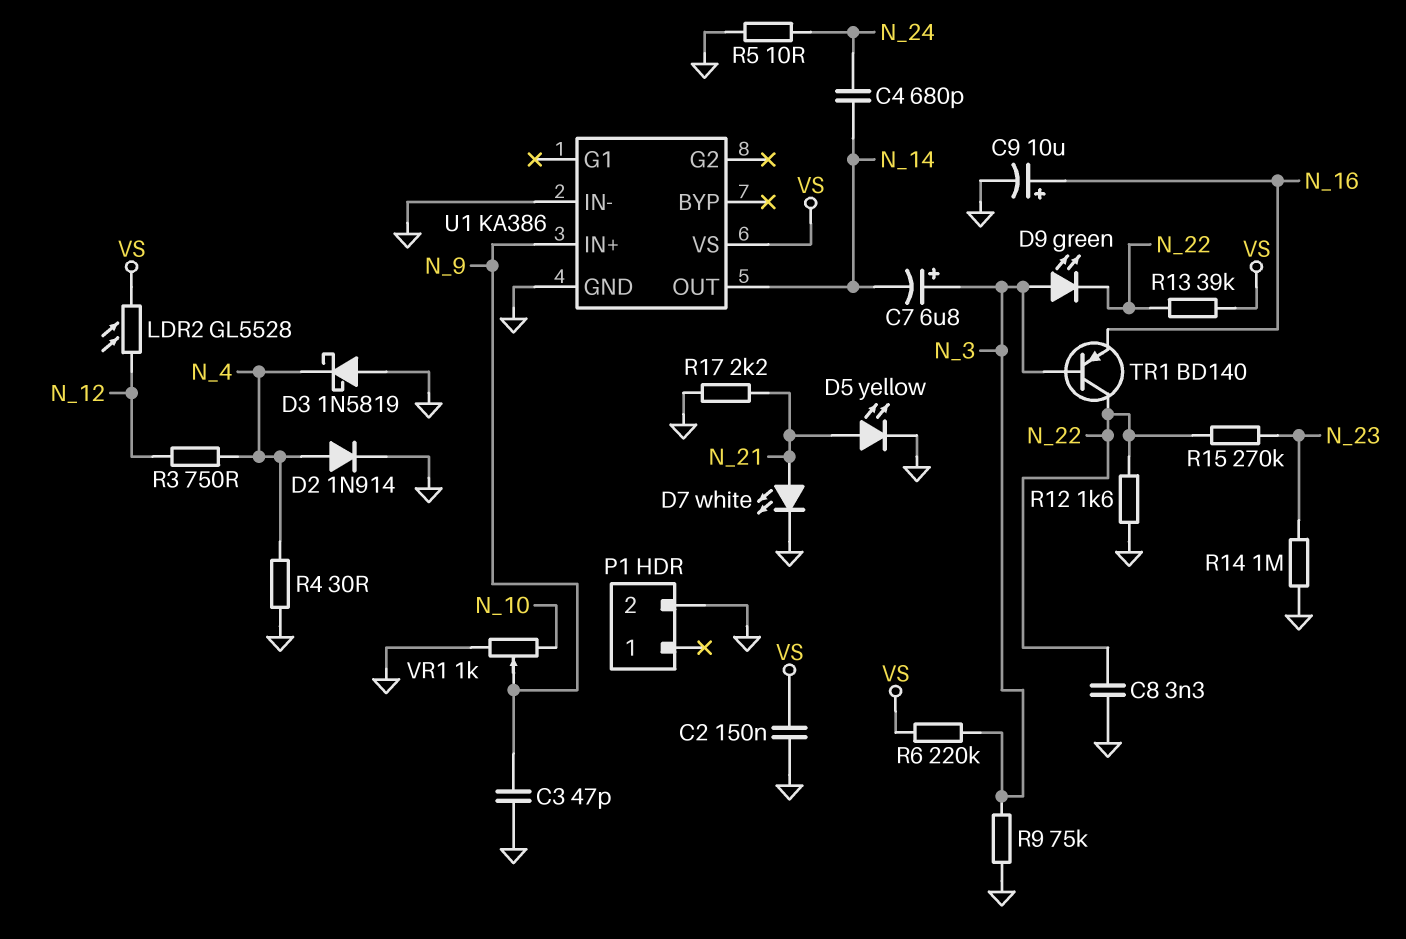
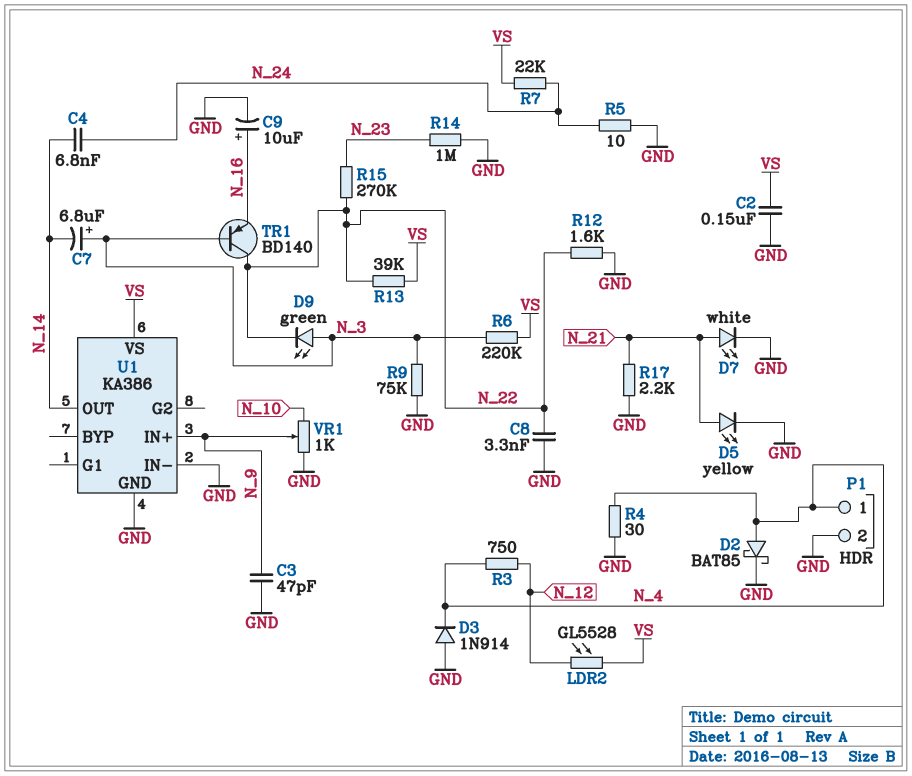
C4: 680pF (N_14, N_24) -> 6.8nF (N_14, N_24)
D2: diode 1N914 (A N_4, K GND) -> schottky BAT85 (A N_4, K GND)
D3: schottky 1N5819 (A GND, K N_4) -> diode 1N914 (A GND, K N_4)
P1 pin 1: none -> N_4
R7: none -> 22k (N_24, VS)

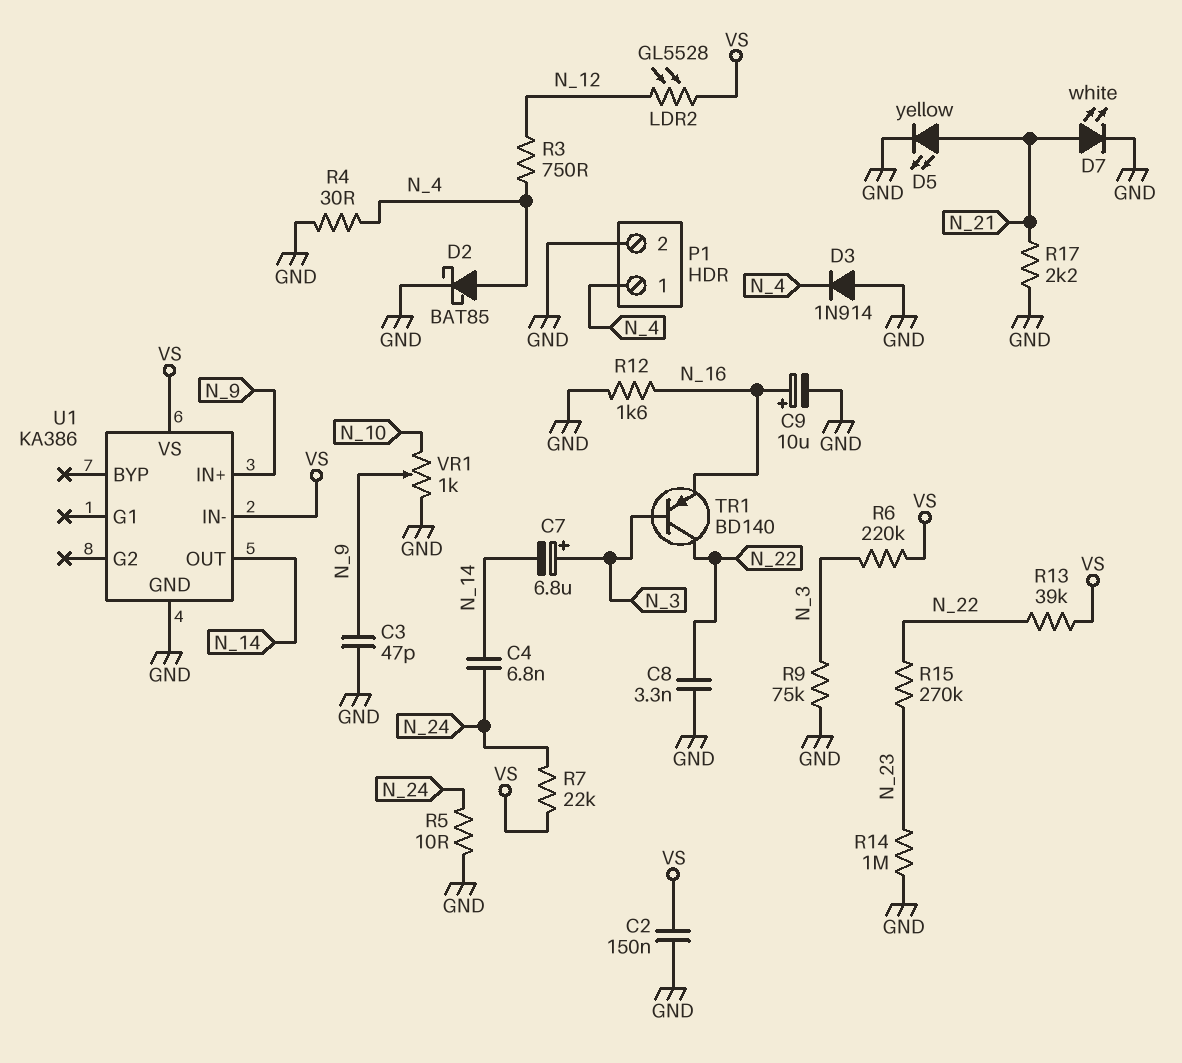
D9: LED green (A N_3, K N_22) -> none
R12: 1.6k (GND, N_22) -> 1.6k (GND, N_16)
U1 pin IN-: GND -> VS

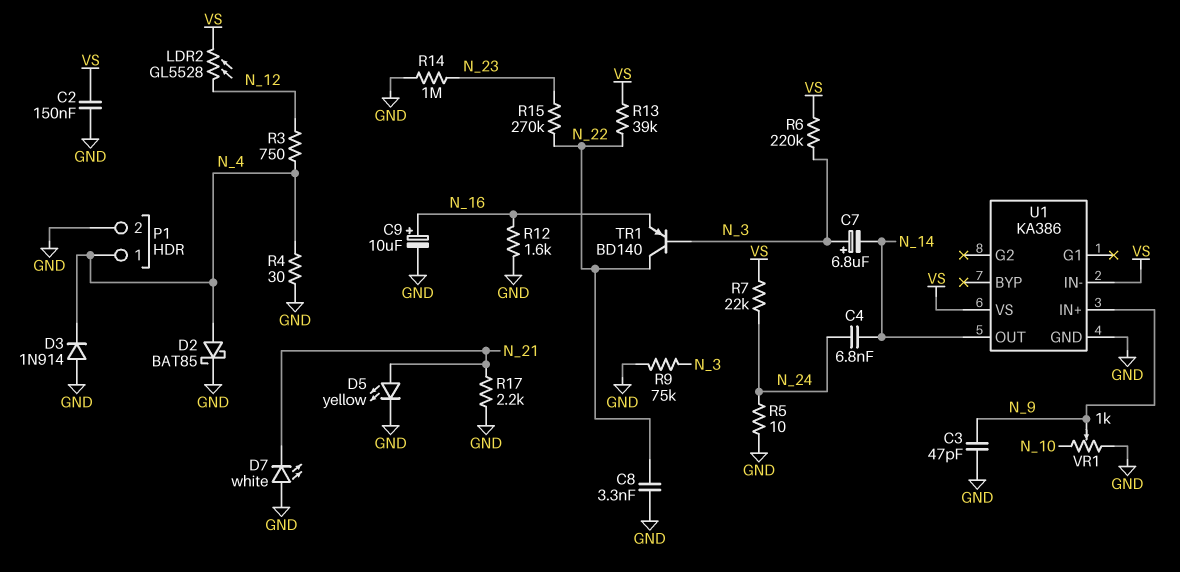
D7: LED white (A N_21, K GND) -> LED white (A GND, K N_21)

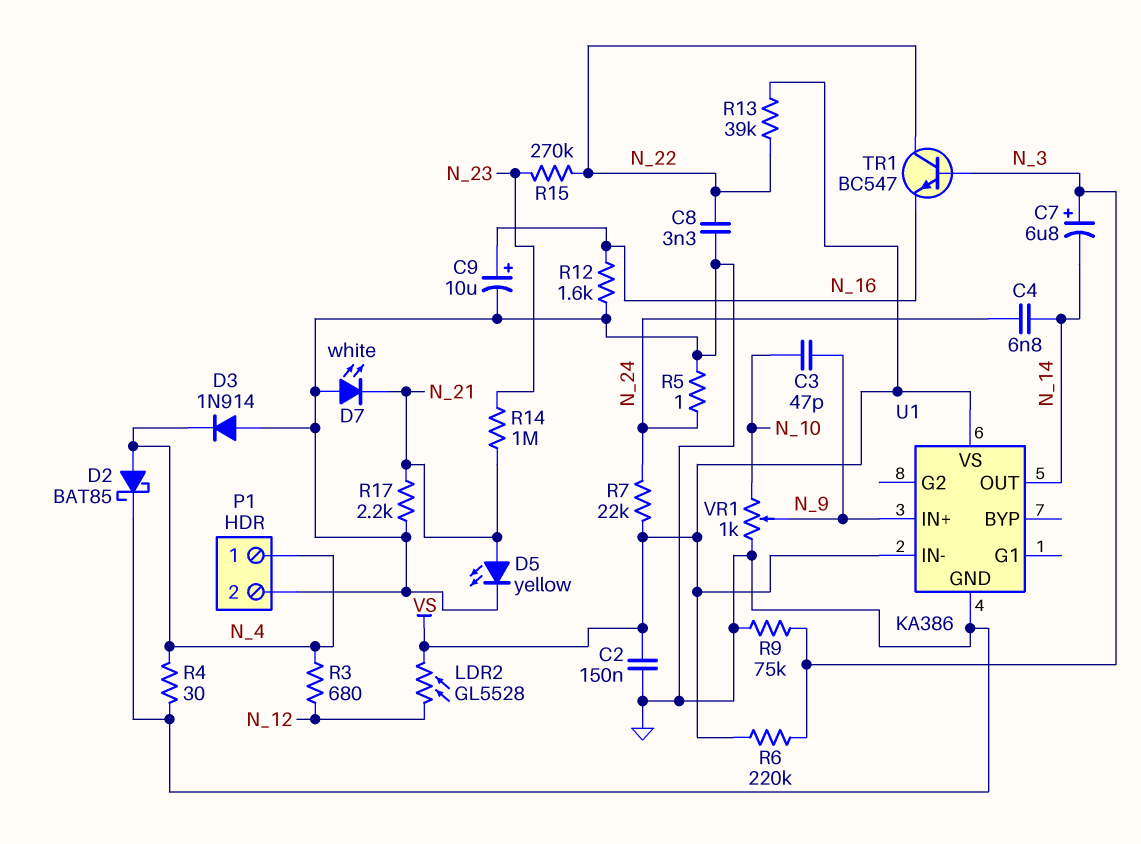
C3: 47pF (GND, N_9) -> 47pF (N_9, N_10)
R3: 750 (N_4, N_12) -> 680 (N_4, N_12)
R5: 10 (GND, N_24) -> 1 (GND, N_24)
R14: 1M (GND, N_23) -> 1M (N_21, N_23)
TR1: PNP BD140 (B N_3, C N_22, E N_16) -> NPN BC547 (B N_3, C N_22, E N_16)

